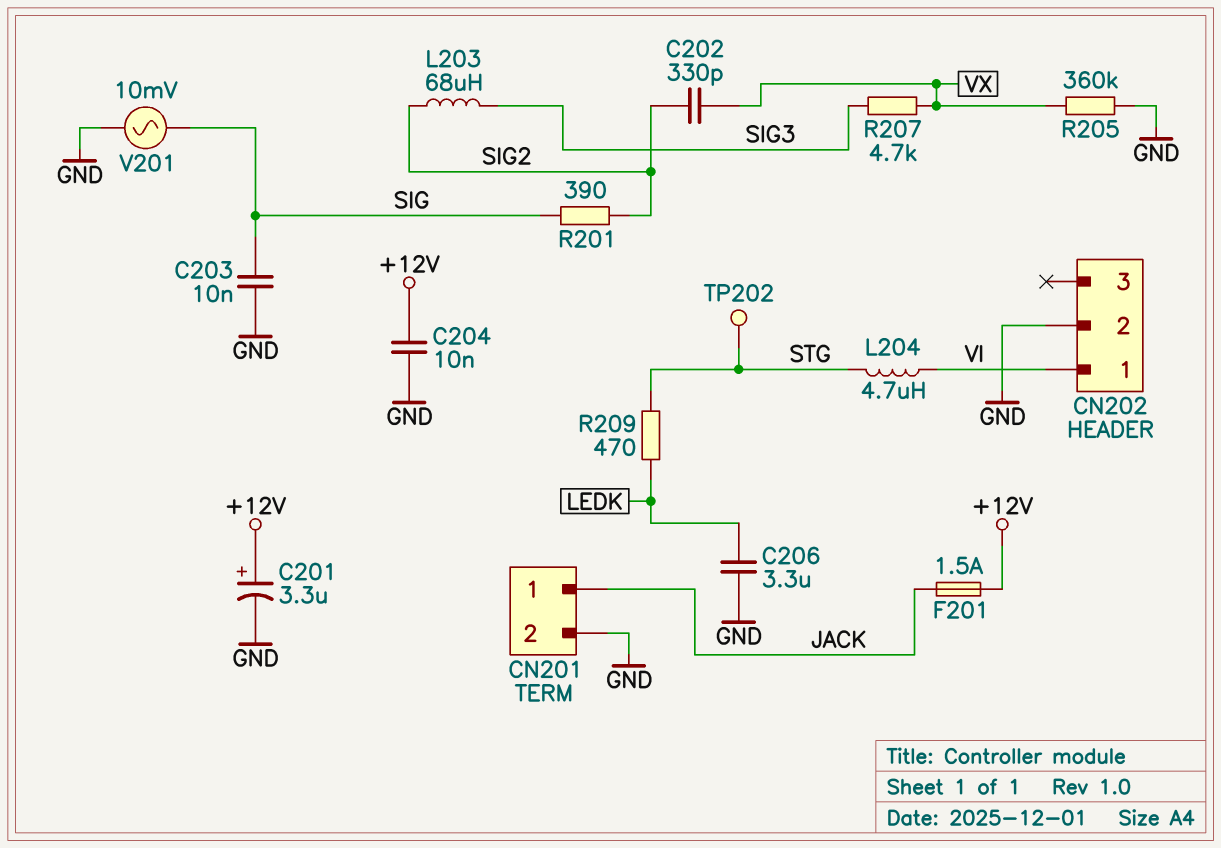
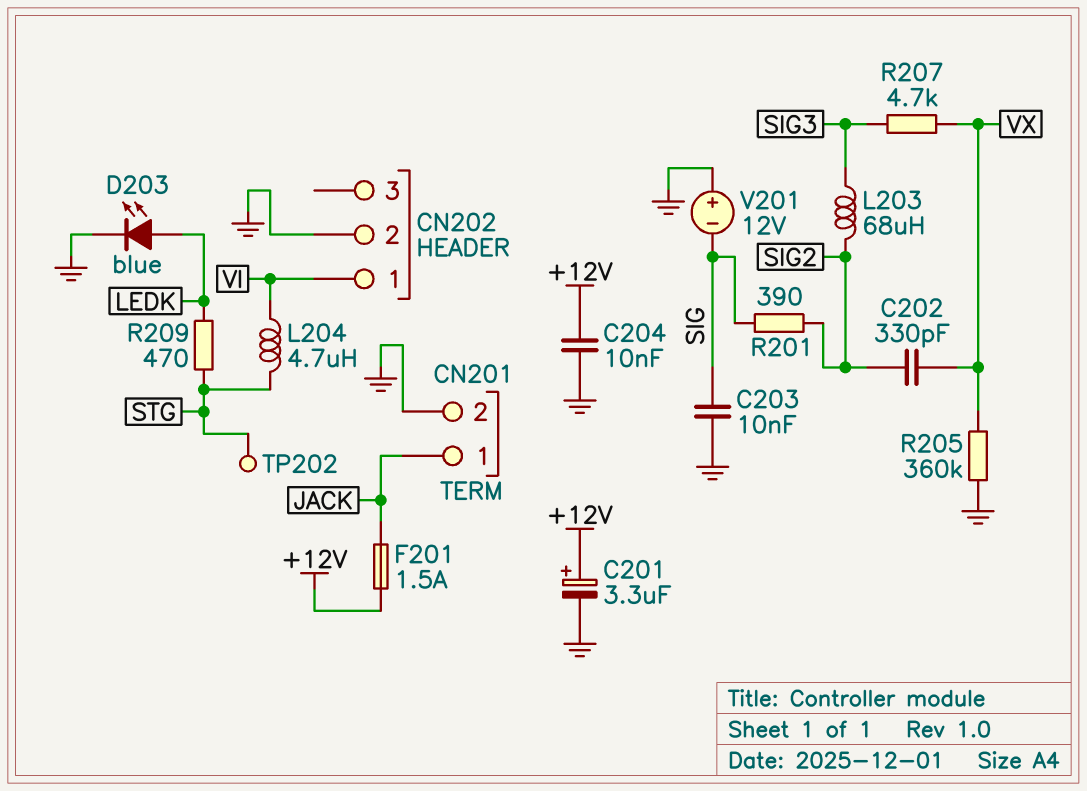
C206: 3.3uF (GND, LEDK) -> none
D203: none -> LED blue (A LEDK, K GND)
V201: AC 10mV (GND, SIG) -> 12V (plus GND, minus SIG)

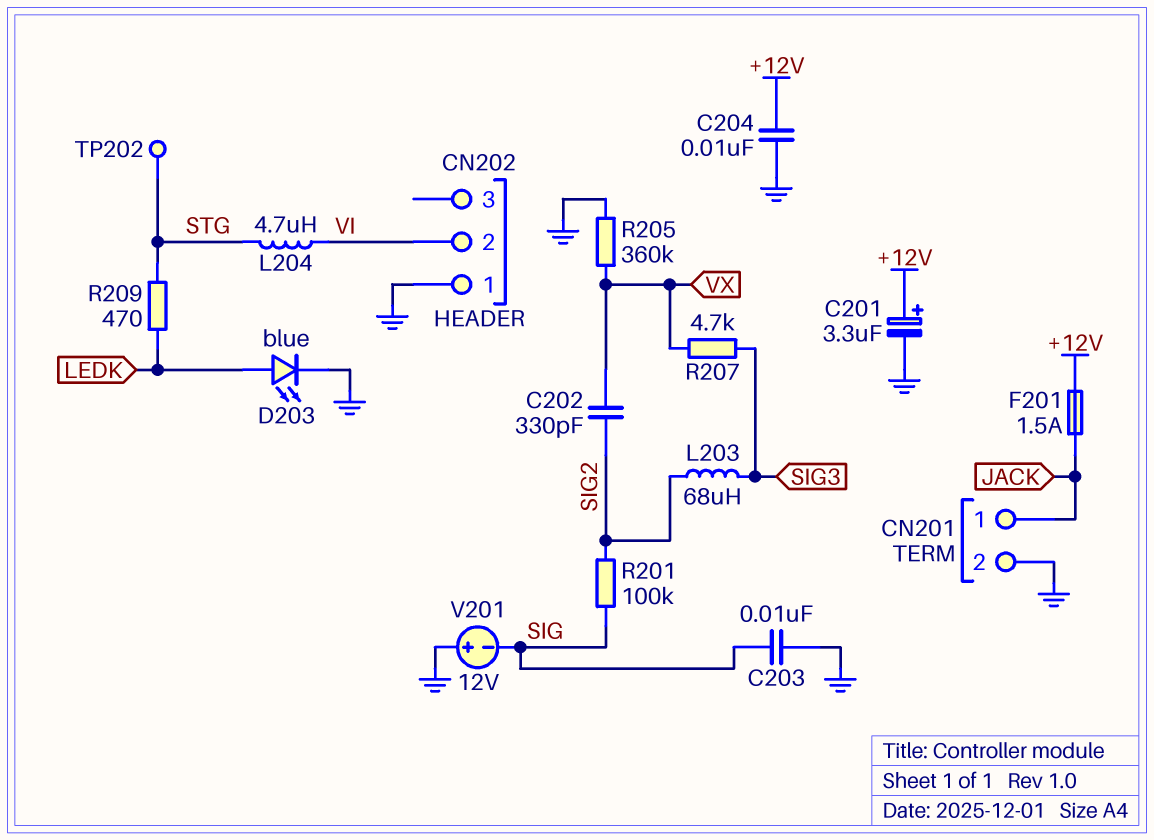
CN202 pin 1: VI -> GND
CN202 pin 2: GND -> VI
R201: 390 (SIG, SIG2) -> 100k (SIG, SIG2)

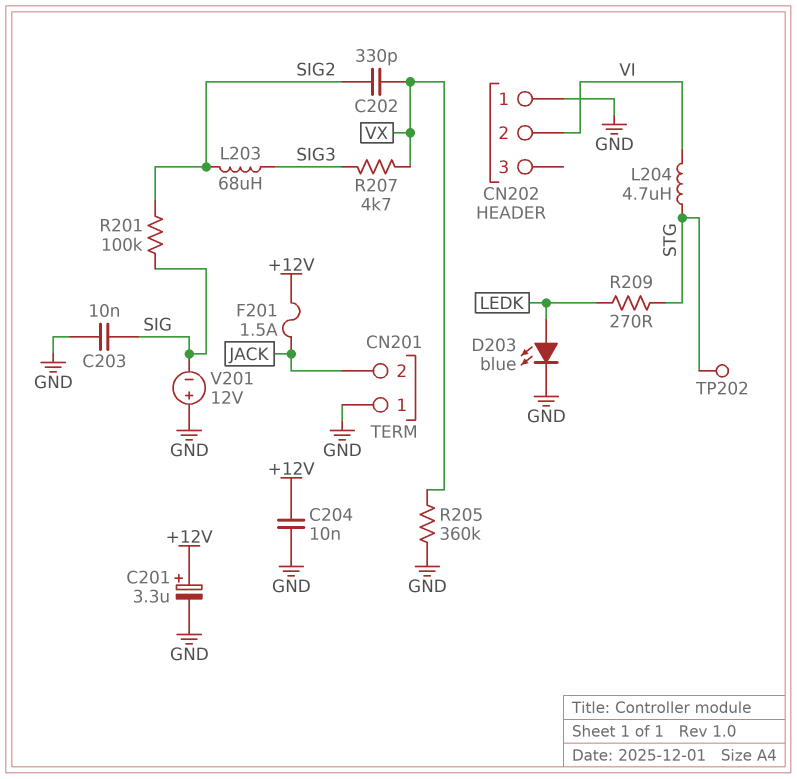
CN201 pin 1: JACK -> GND
CN201 pin 2: GND -> JACK
R209: 470 (LEDK, STG) -> 270 (LEDK, STG)

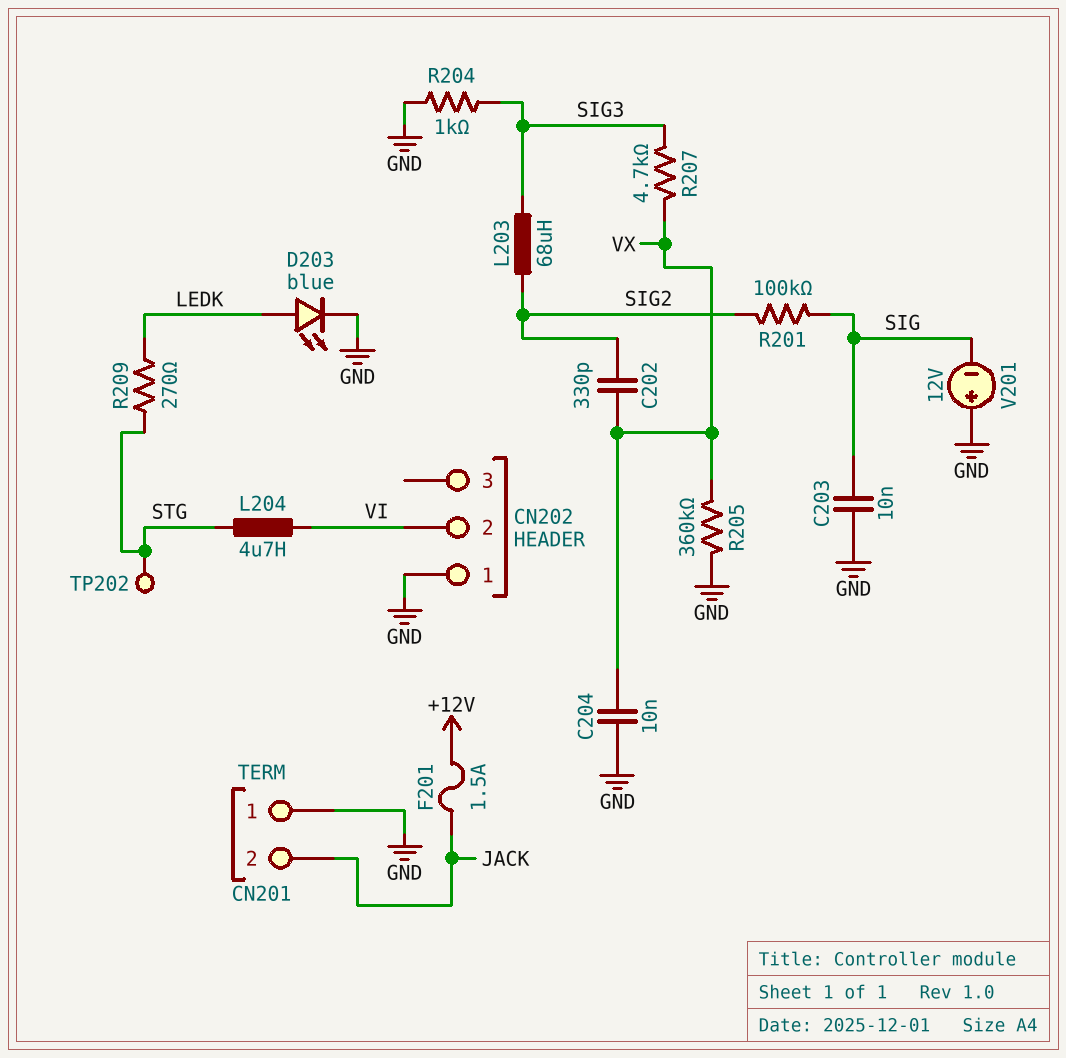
C201: 3.3uF (plus +12V, minus GND) -> none
C204: 10nF (+12V, GND) -> 10nF (GND, VX)
R204: none -> 1k (GND, SIG3)

